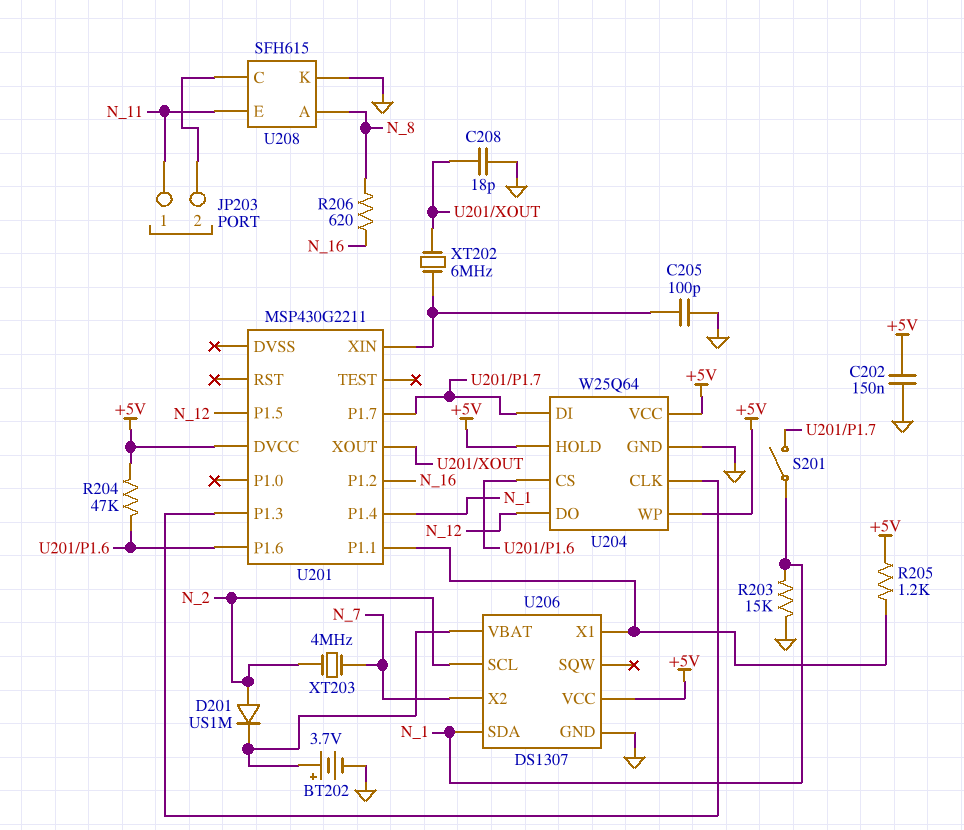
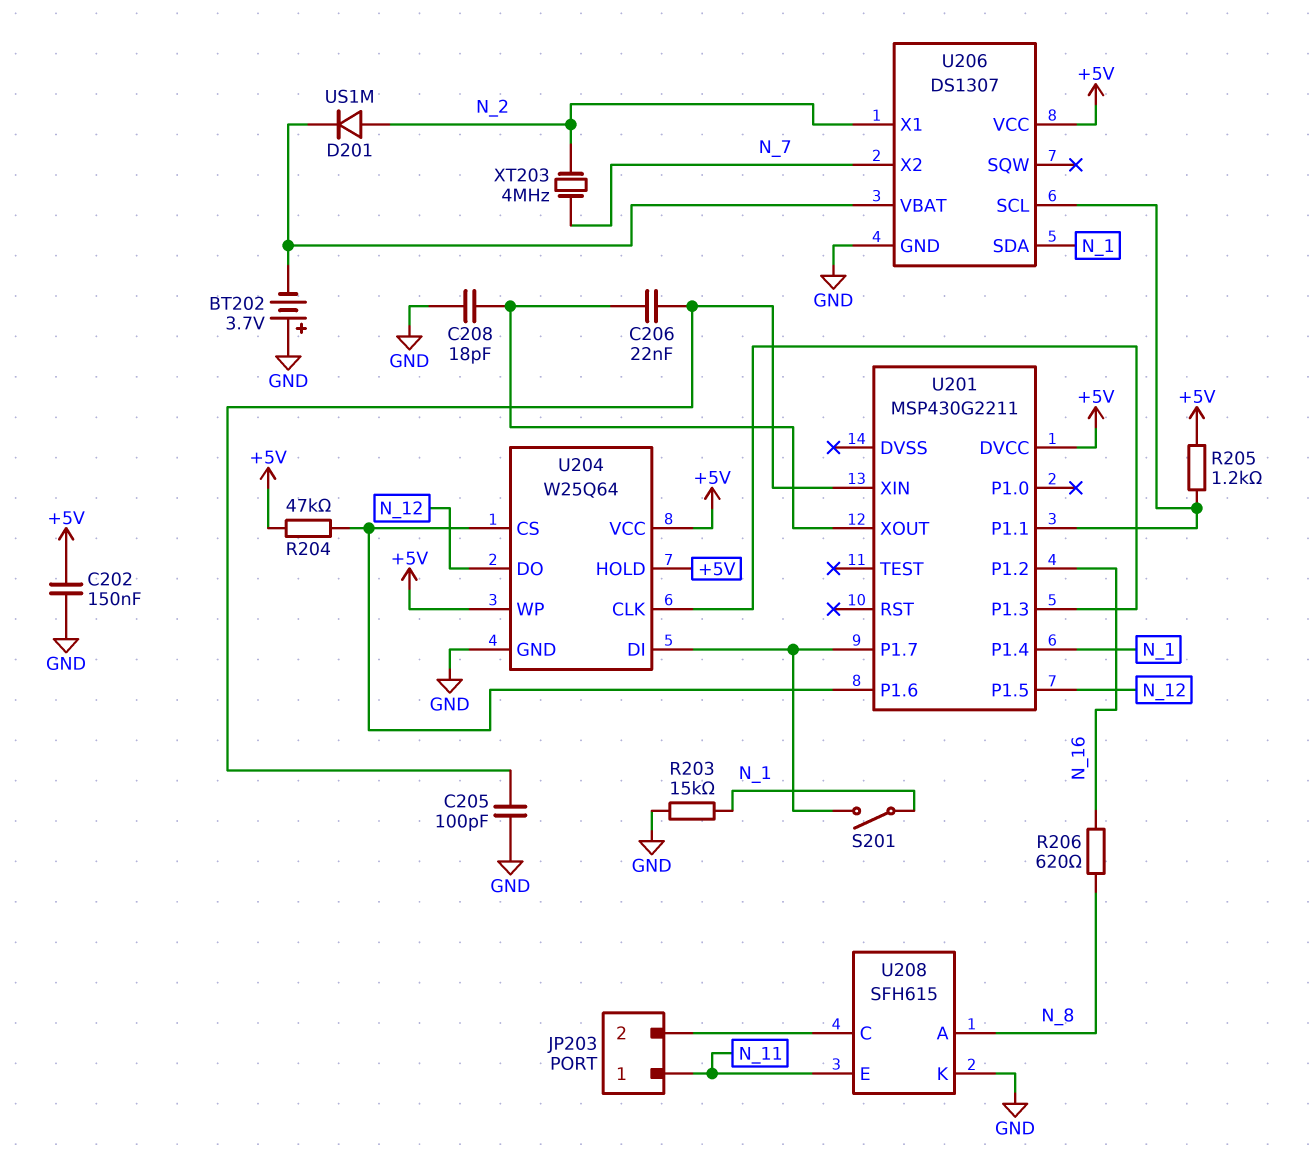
BT202: 3.7V (plus U206/VBAT, minus GND) -> 3.7V (plus GND, minus U206/VBAT)
C206: none -> 22nF (U201/XIN, U201/XOUT)
U206 pin SCL: N_2 -> U201/P1.1
U206 pin X1: U201/P1.1 -> N_2
XT202: 6MHz (U201/XIN, U201/XOUT) -> none

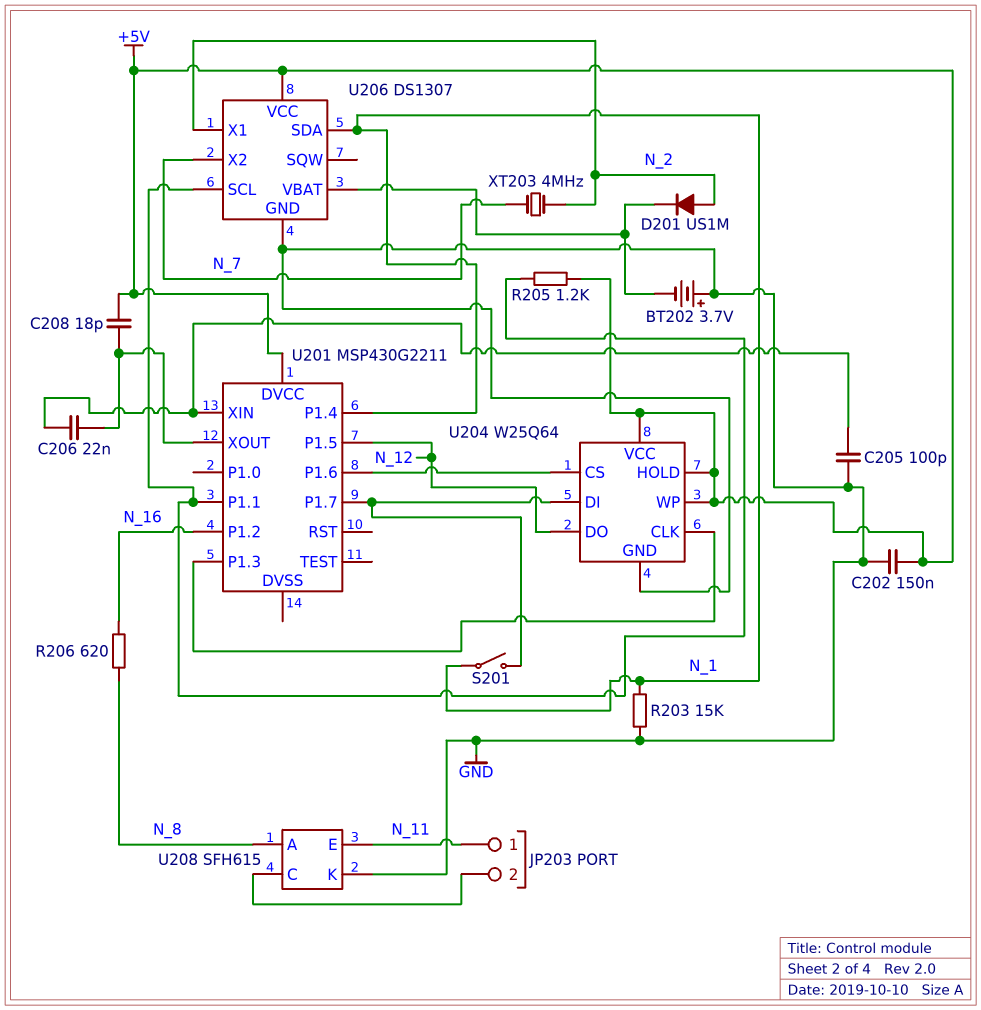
C208: 18pF (GND, U201/XOUT) -> 18pF (+5V, U201/XOUT)
R204: 47k (+5V, U201/P1.6) -> none

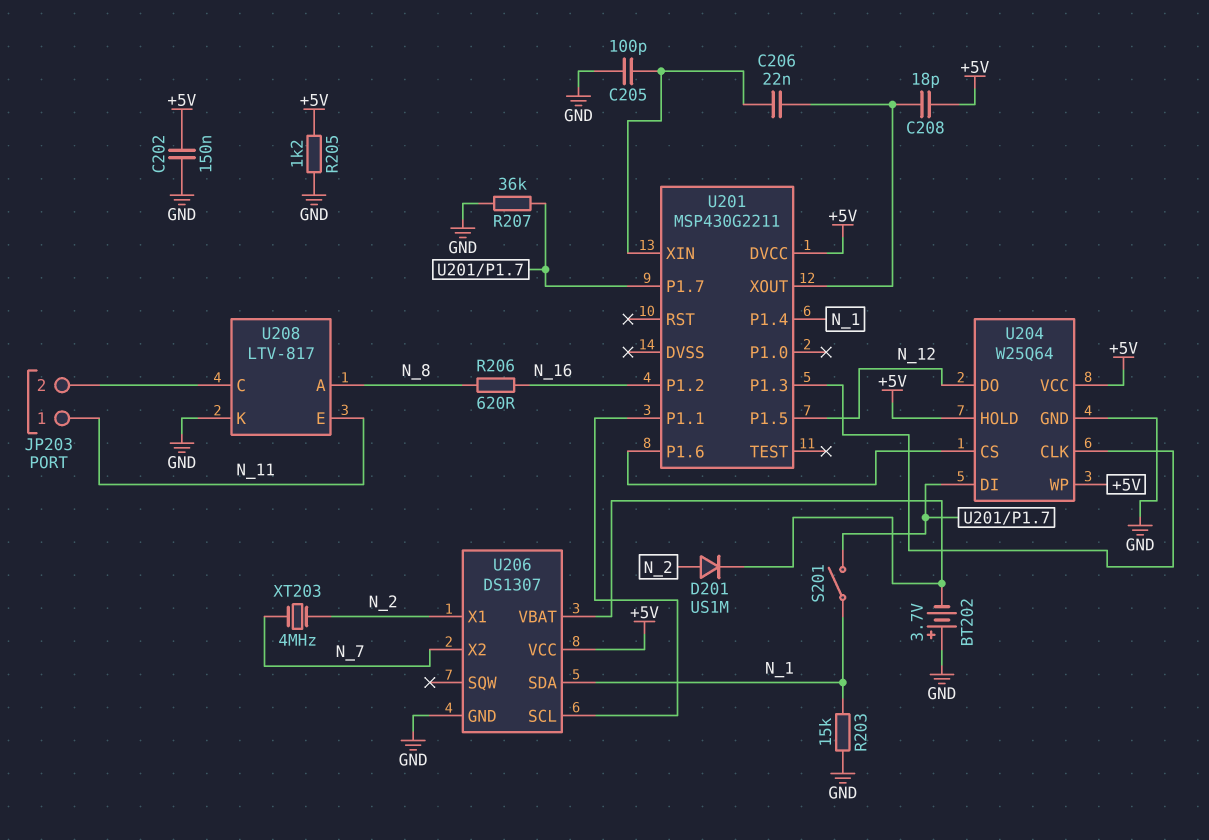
R205: 1.2k (+5V, U201/P1.1) -> 1.2k (+5V, GND)
R207: none -> 36k (GND, U201/P1.7)
U208: SFH615 -> LTV-817

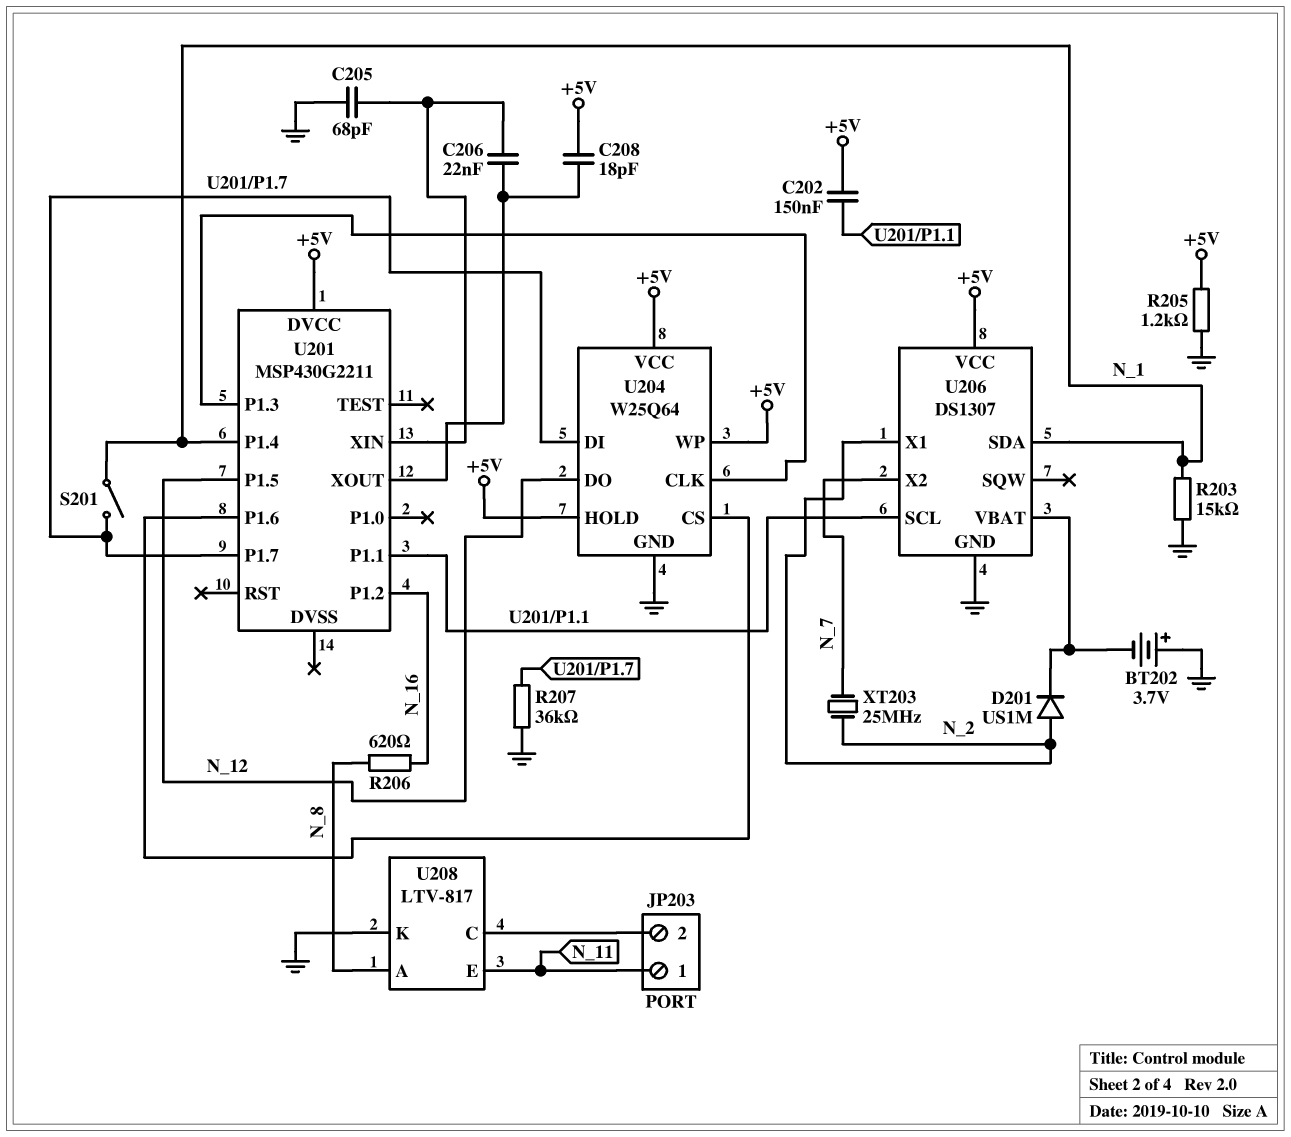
C202: 150nF (+5V, GND) -> 150nF (+5V, U201/P1.1)
C205: 100pF (GND, U201/XIN) -> 68pF (GND, U201/XIN)
XT203: 4MHz (N_2, N_7) -> 25MHz (N_2, N_7)

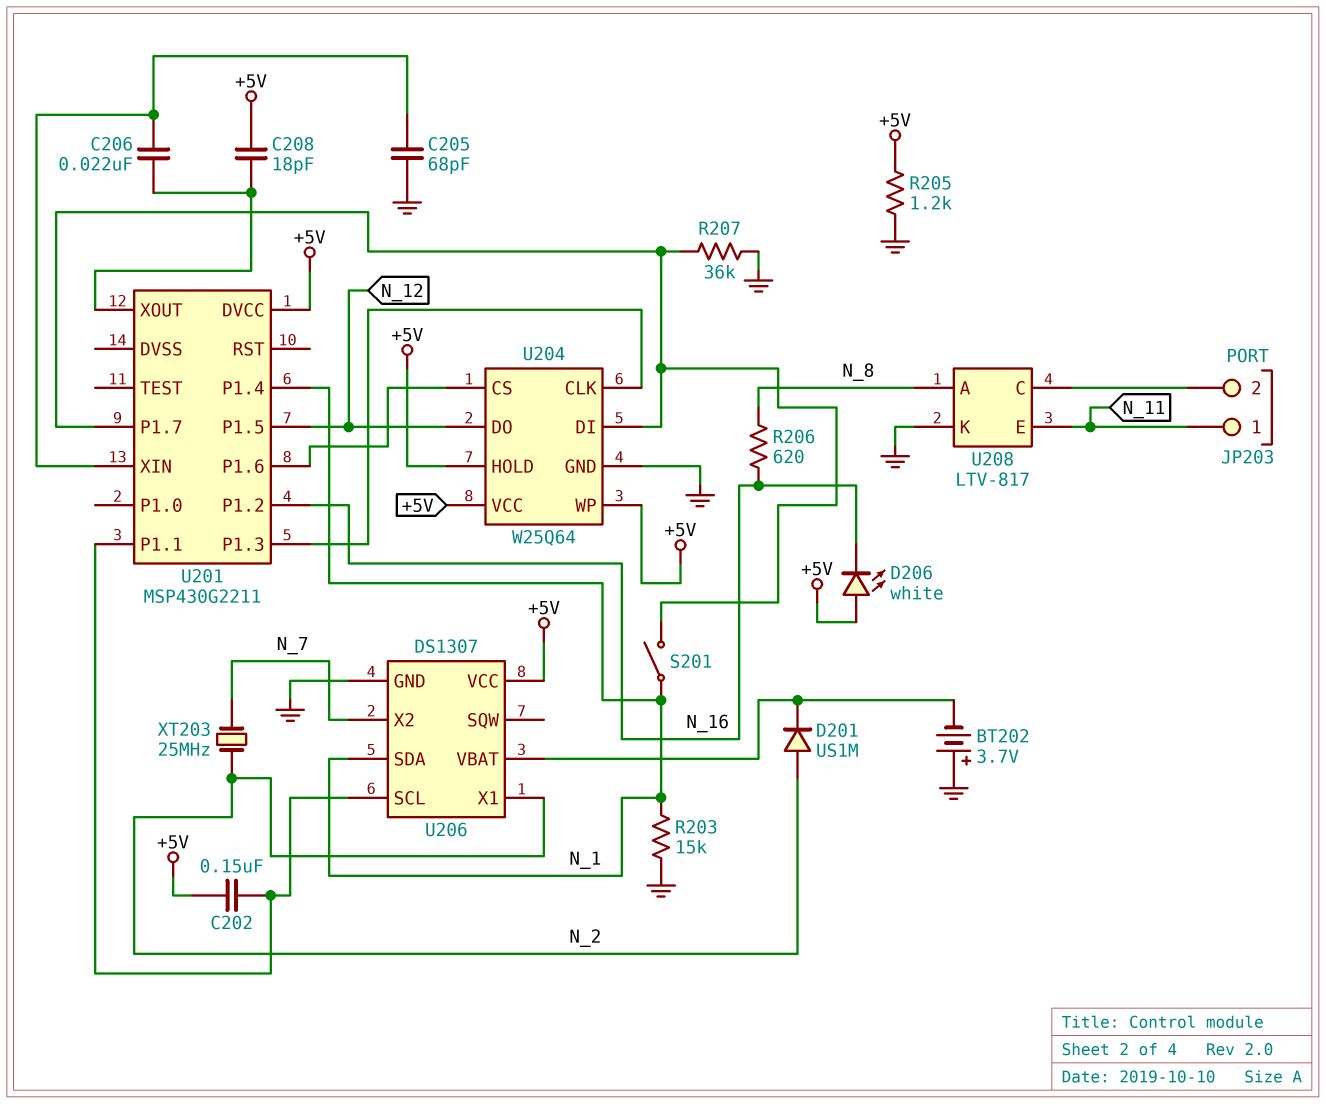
D206: none -> LED white (A +5V, K N_16)

